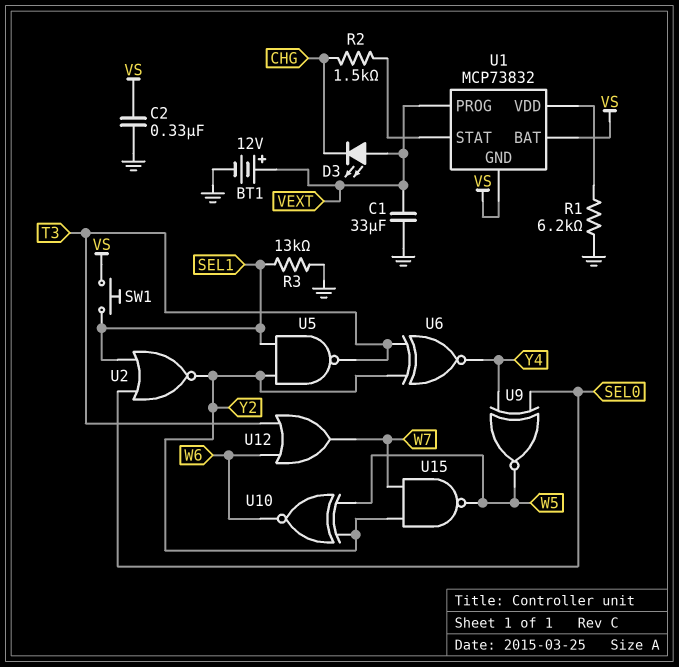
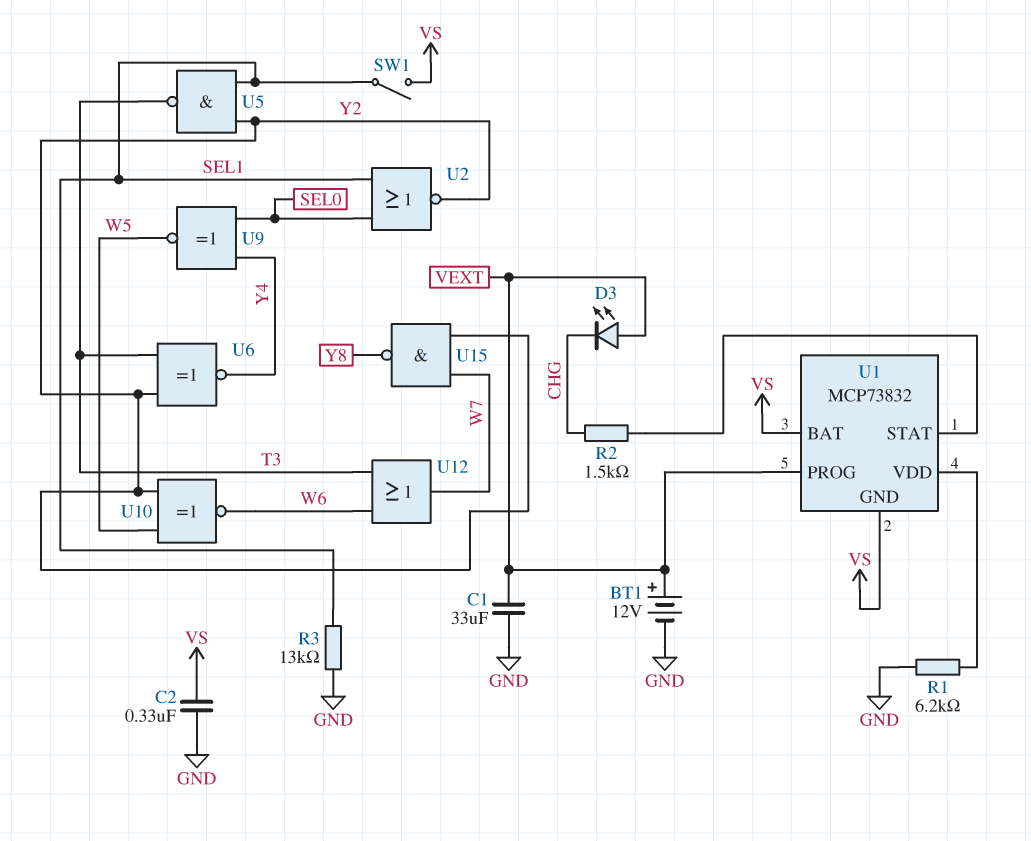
SW1: button (SEL1, VS) -> switch (SEL1, VS)
U15: NAND (in W7, in Y2, out W5) -> NAND (in W7, in Y2, out Y8)

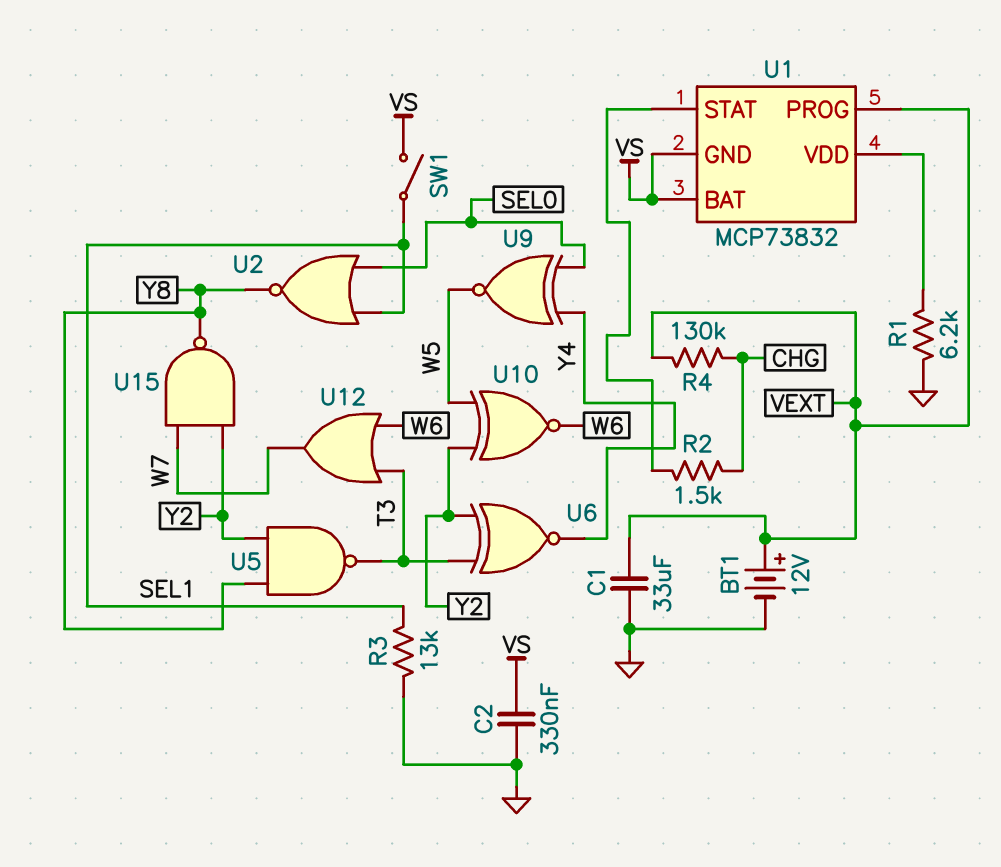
D3: LED (A VEXT, K CHG) -> none
R4: none -> 130k (CHG, VEXT)
U2: NOR (in SEL0, in SEL1, out Y2) -> NOR (in SEL0, in SEL1, out Y8)
U5: NAND (in SEL1, in Y2, out T3) -> NAND (in Y2, in Y8, out T3)

